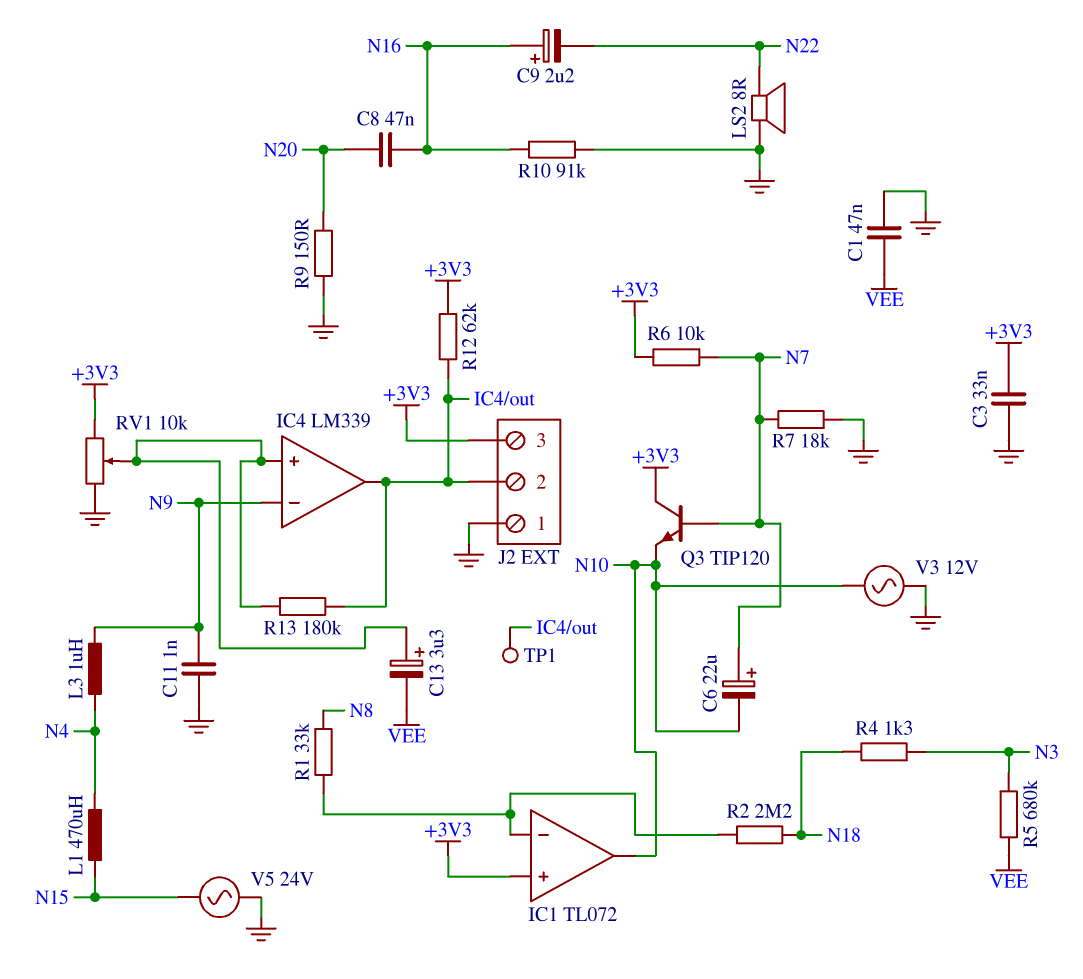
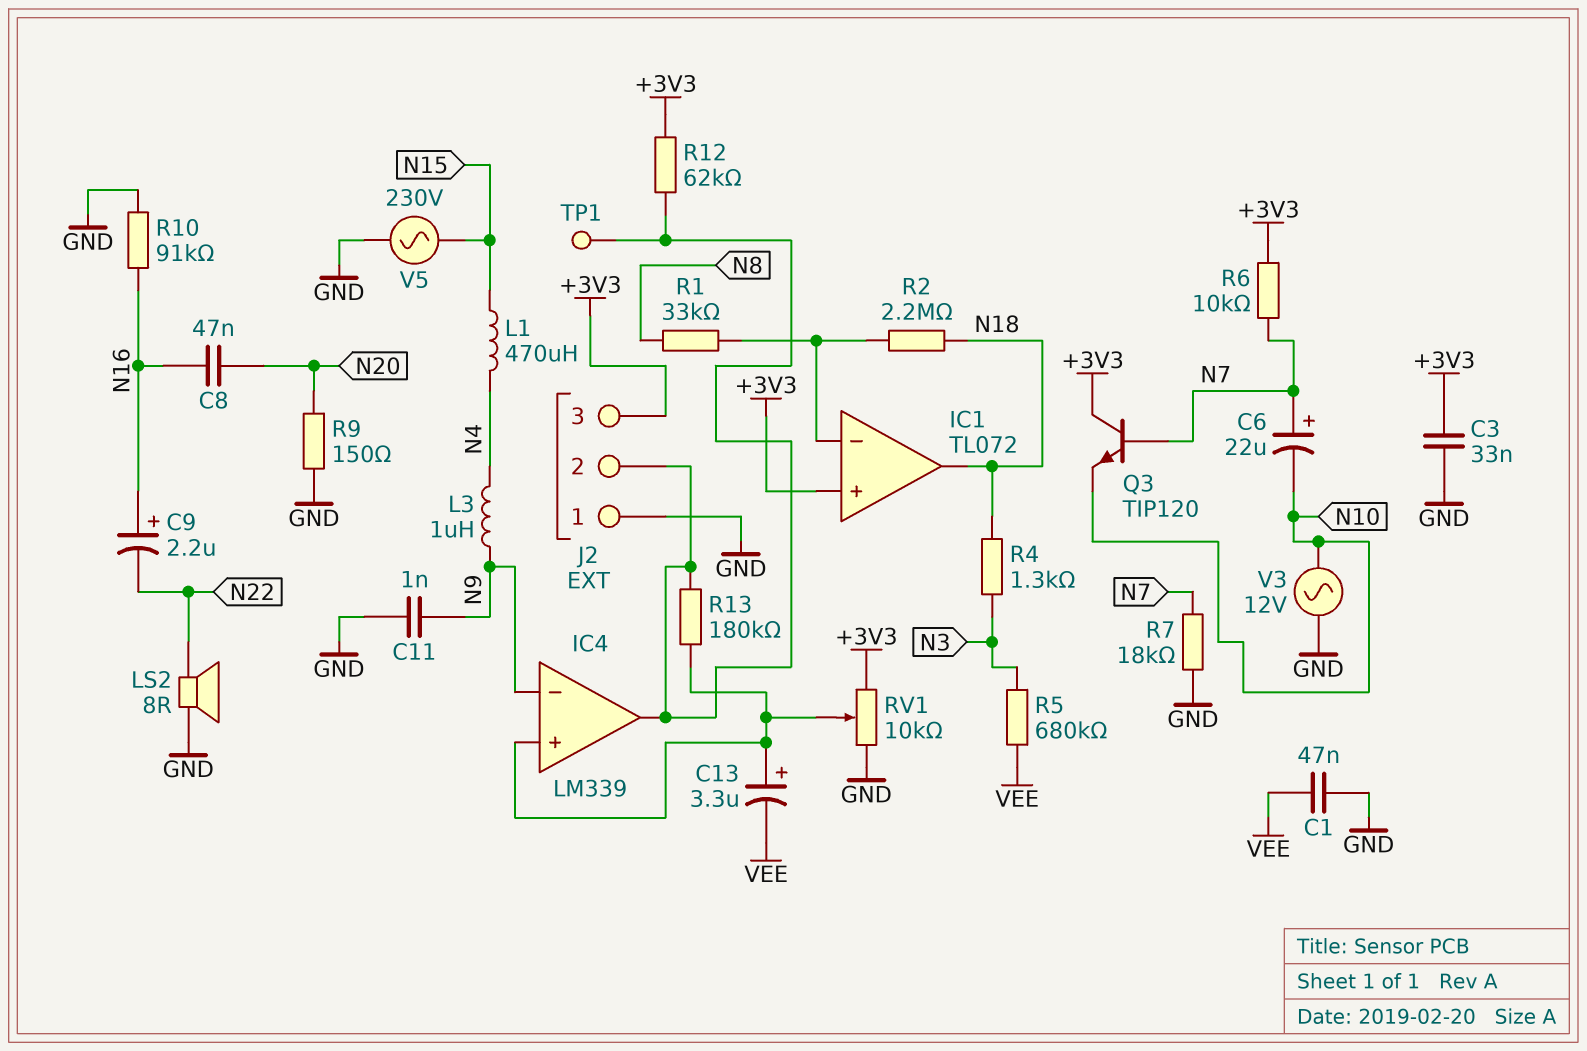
IC1 pin out: N10 -> N18
V5: AC 24V (GND, N15) -> AC 230V (GND, N15)

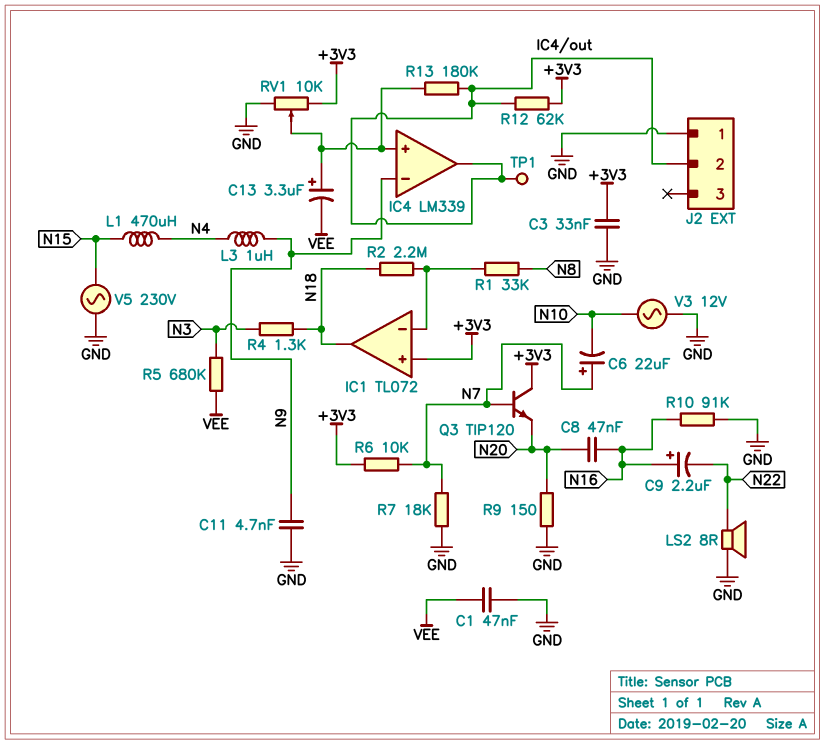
C11: 1nF (GND, N9) -> 4.7nF (GND, N9)
J2 pin 3: +3V3 -> none
Q3: NPN TIP120 (B N7, C +3V3, E N10) -> NPN TIP120 (B N7, C +3V3, E N20)

